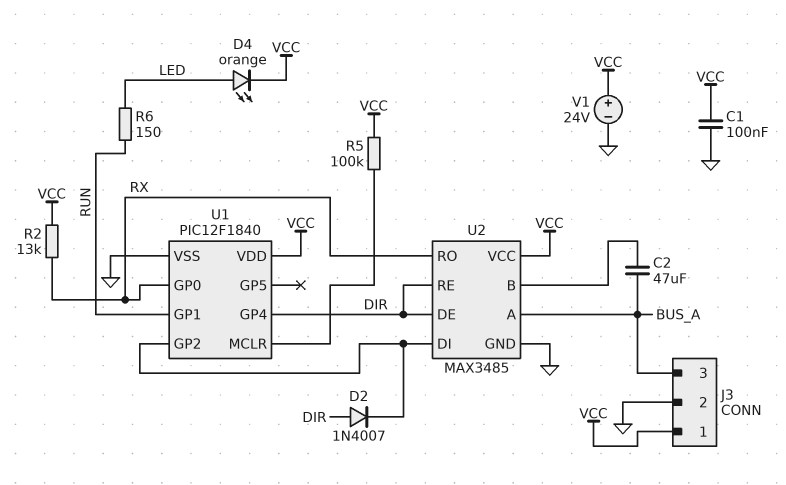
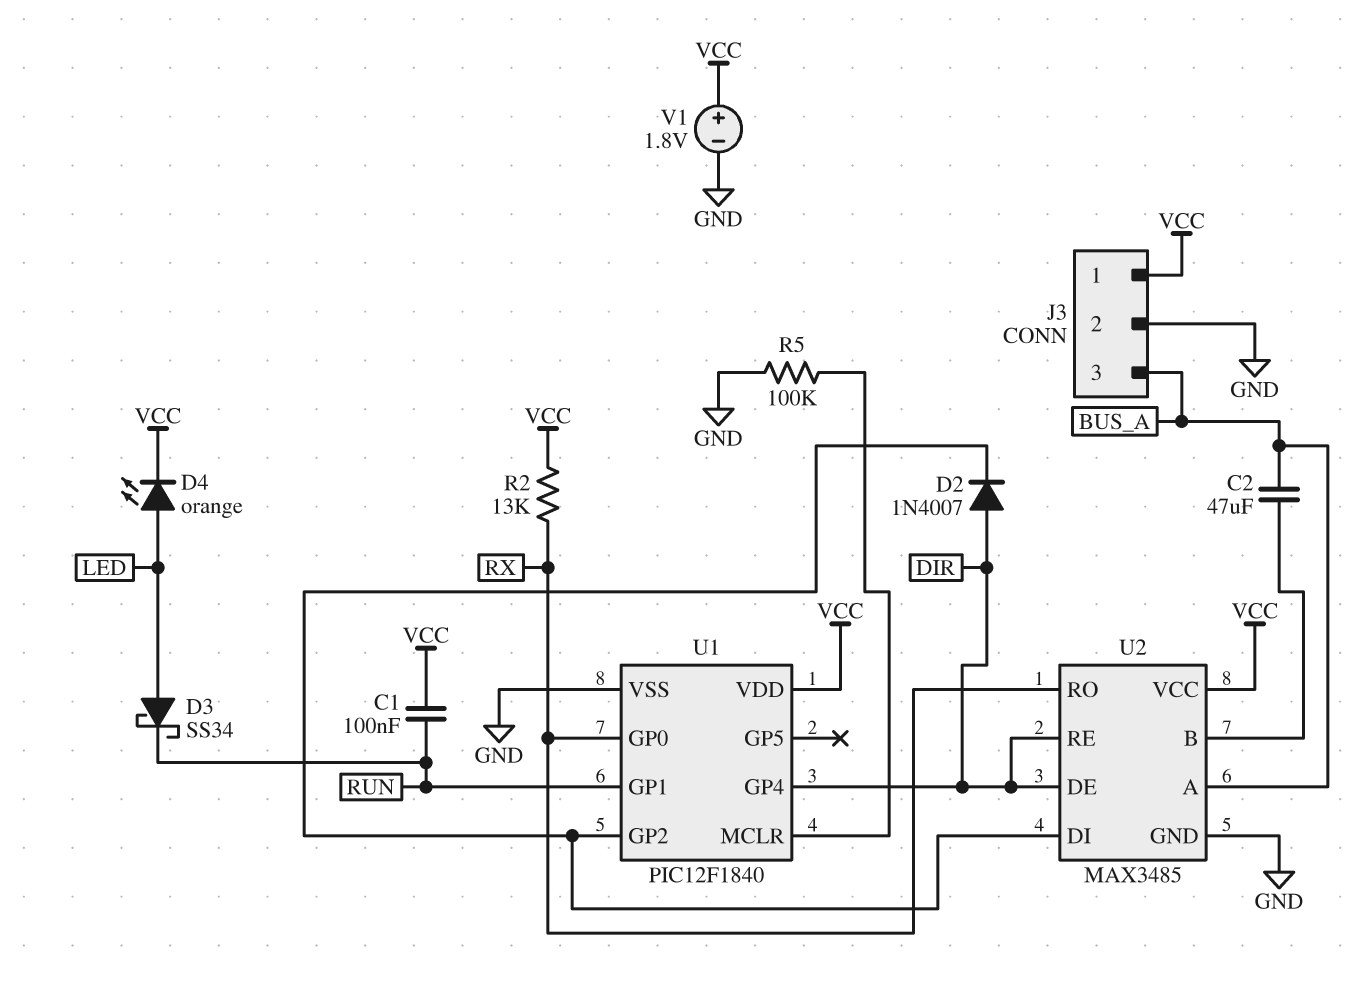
C1: 100nF (GND, VCC) -> 100nF (RUN, VCC)
D3: none -> schottky SS34 (A LED, K RUN)
R5: 100k (U1/MCLR, VCC) -> 100k (GND, U1/MCLR)
R6: 150 (LED, RUN) -> none
V1: 24V (plus VCC, minus GND) -> 1.8V (plus VCC, minus GND)

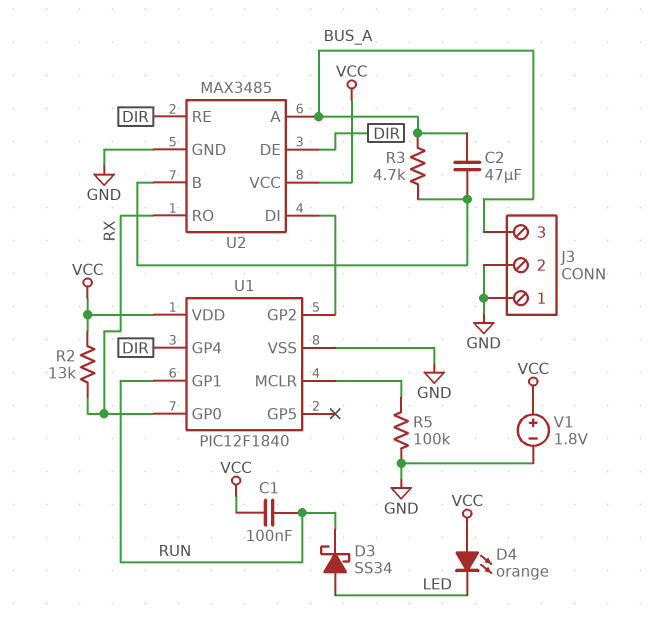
D2: diode 1N4007 (A DIR, K U1/GP2) -> none
D4: LED orange (A LED, K VCC) -> LED orange (A VCC, K LED)
J3 pin 1: VCC -> GND
R3: none -> 4.7k (BUS_A, U2/B)

